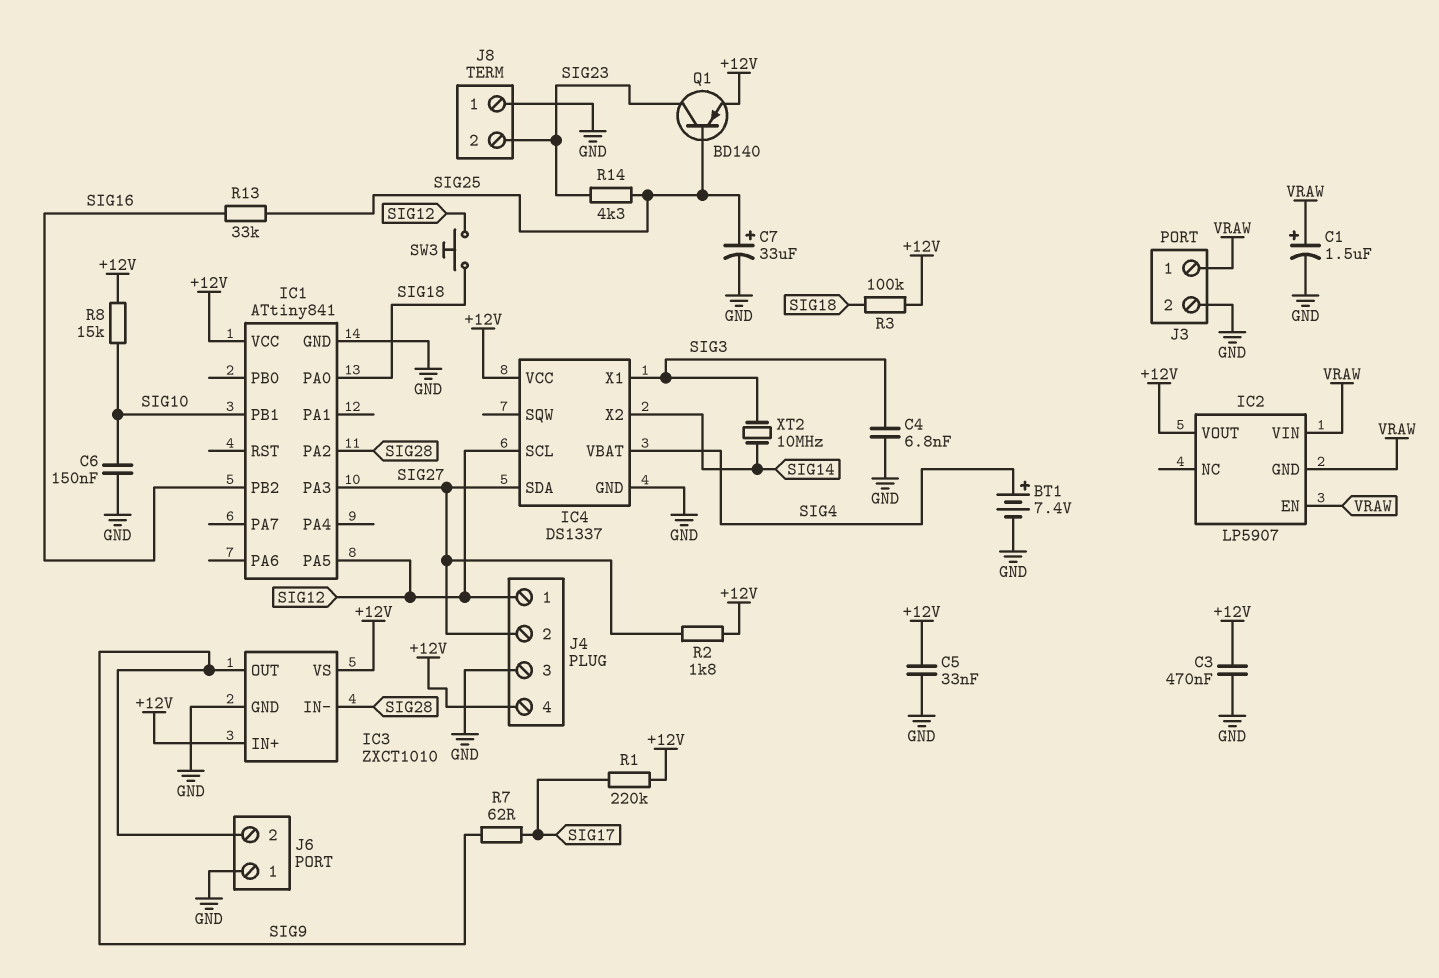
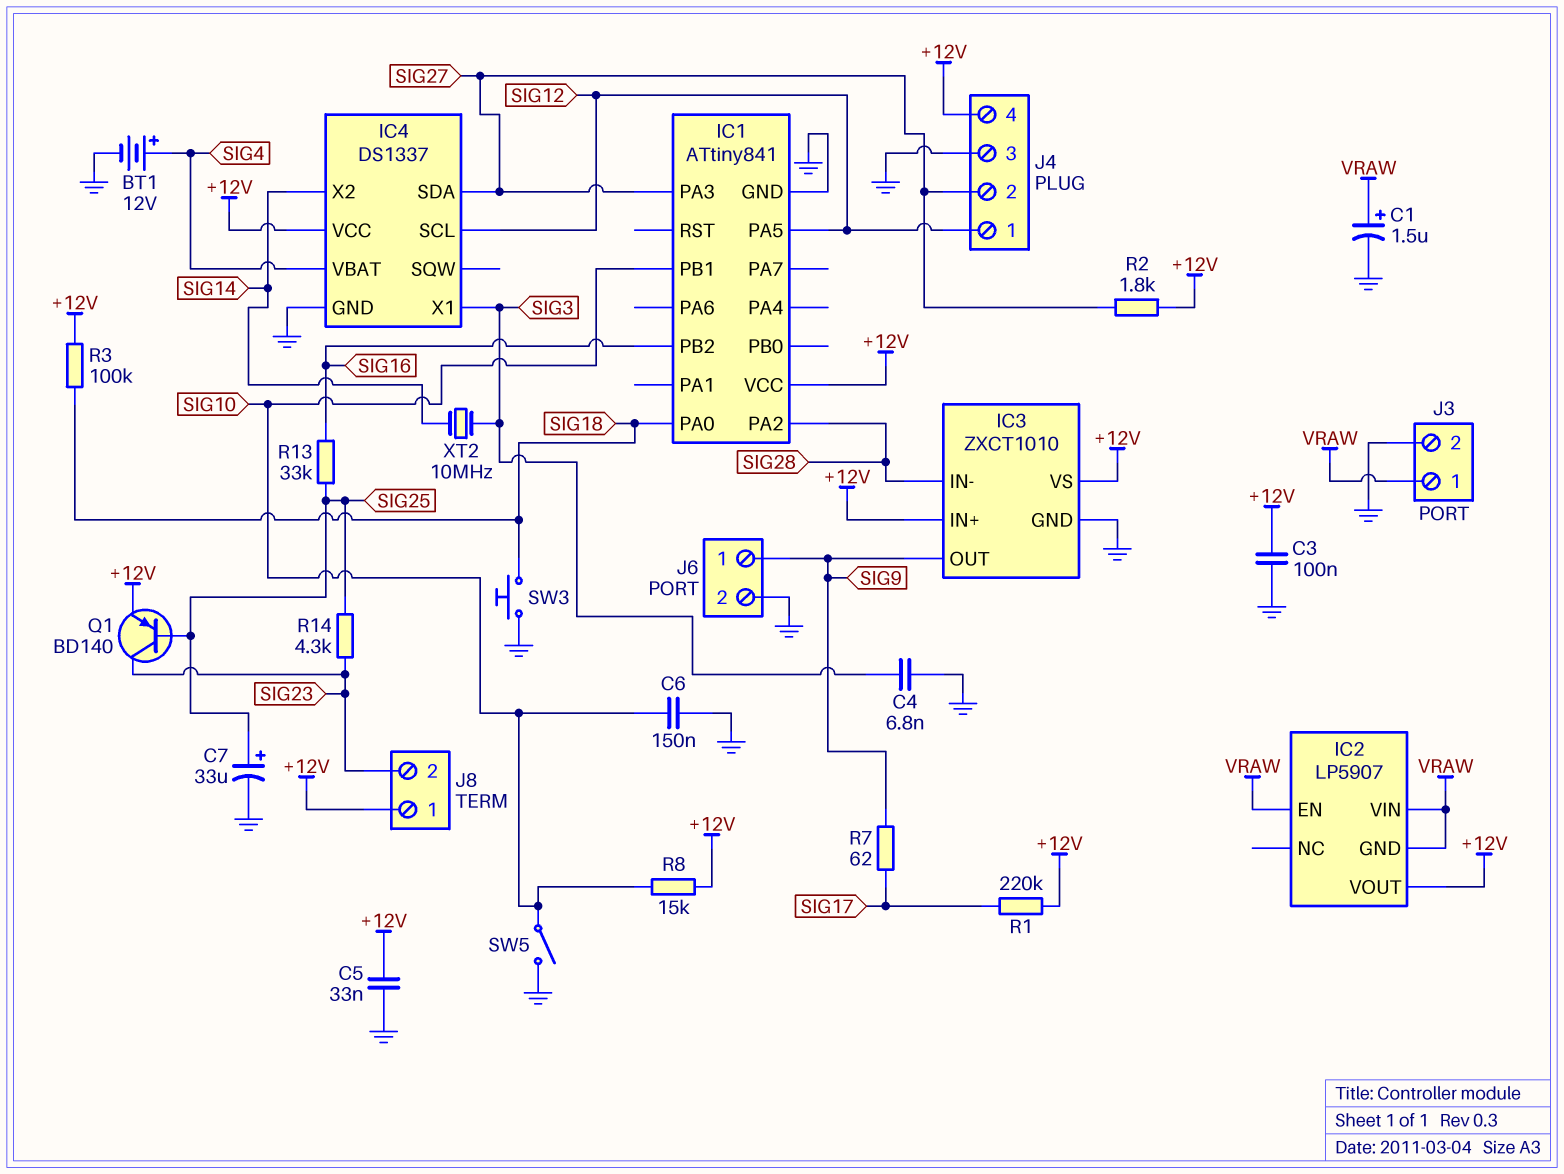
BT1: 7.4V (plus SIG4, minus GND) -> 12V (plus SIG4, minus GND)
C3: 470nF (+12V, GND) -> 100nF (+12V, GND)
J6 pin 1: GND -> SIG9
J6 pin 2: SIG9 -> GND
J8 pin 1: GND -> +12V
SW3: button (SIG12, SIG18) -> button (GND, SIG18)
SW5: none -> switch (GND, SIG10)

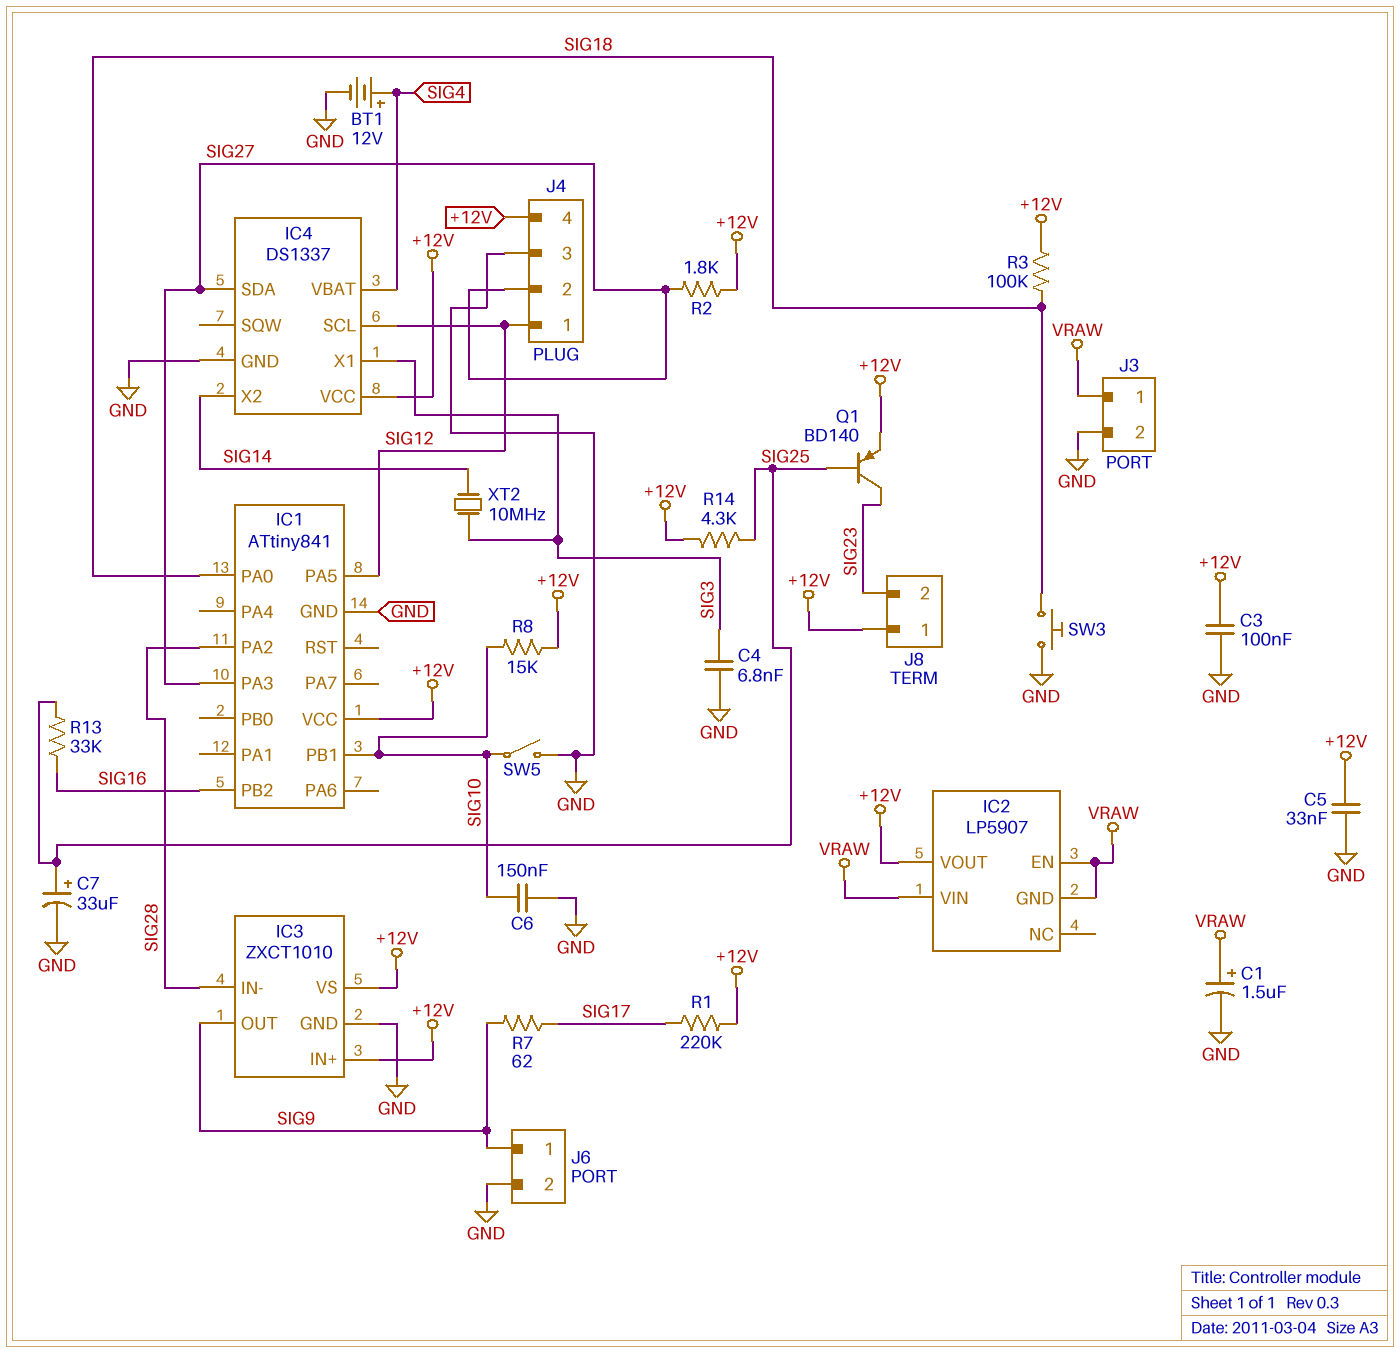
R14: 4.3k (SIG23, SIG25) -> 4.3k (+12V, SIG25)

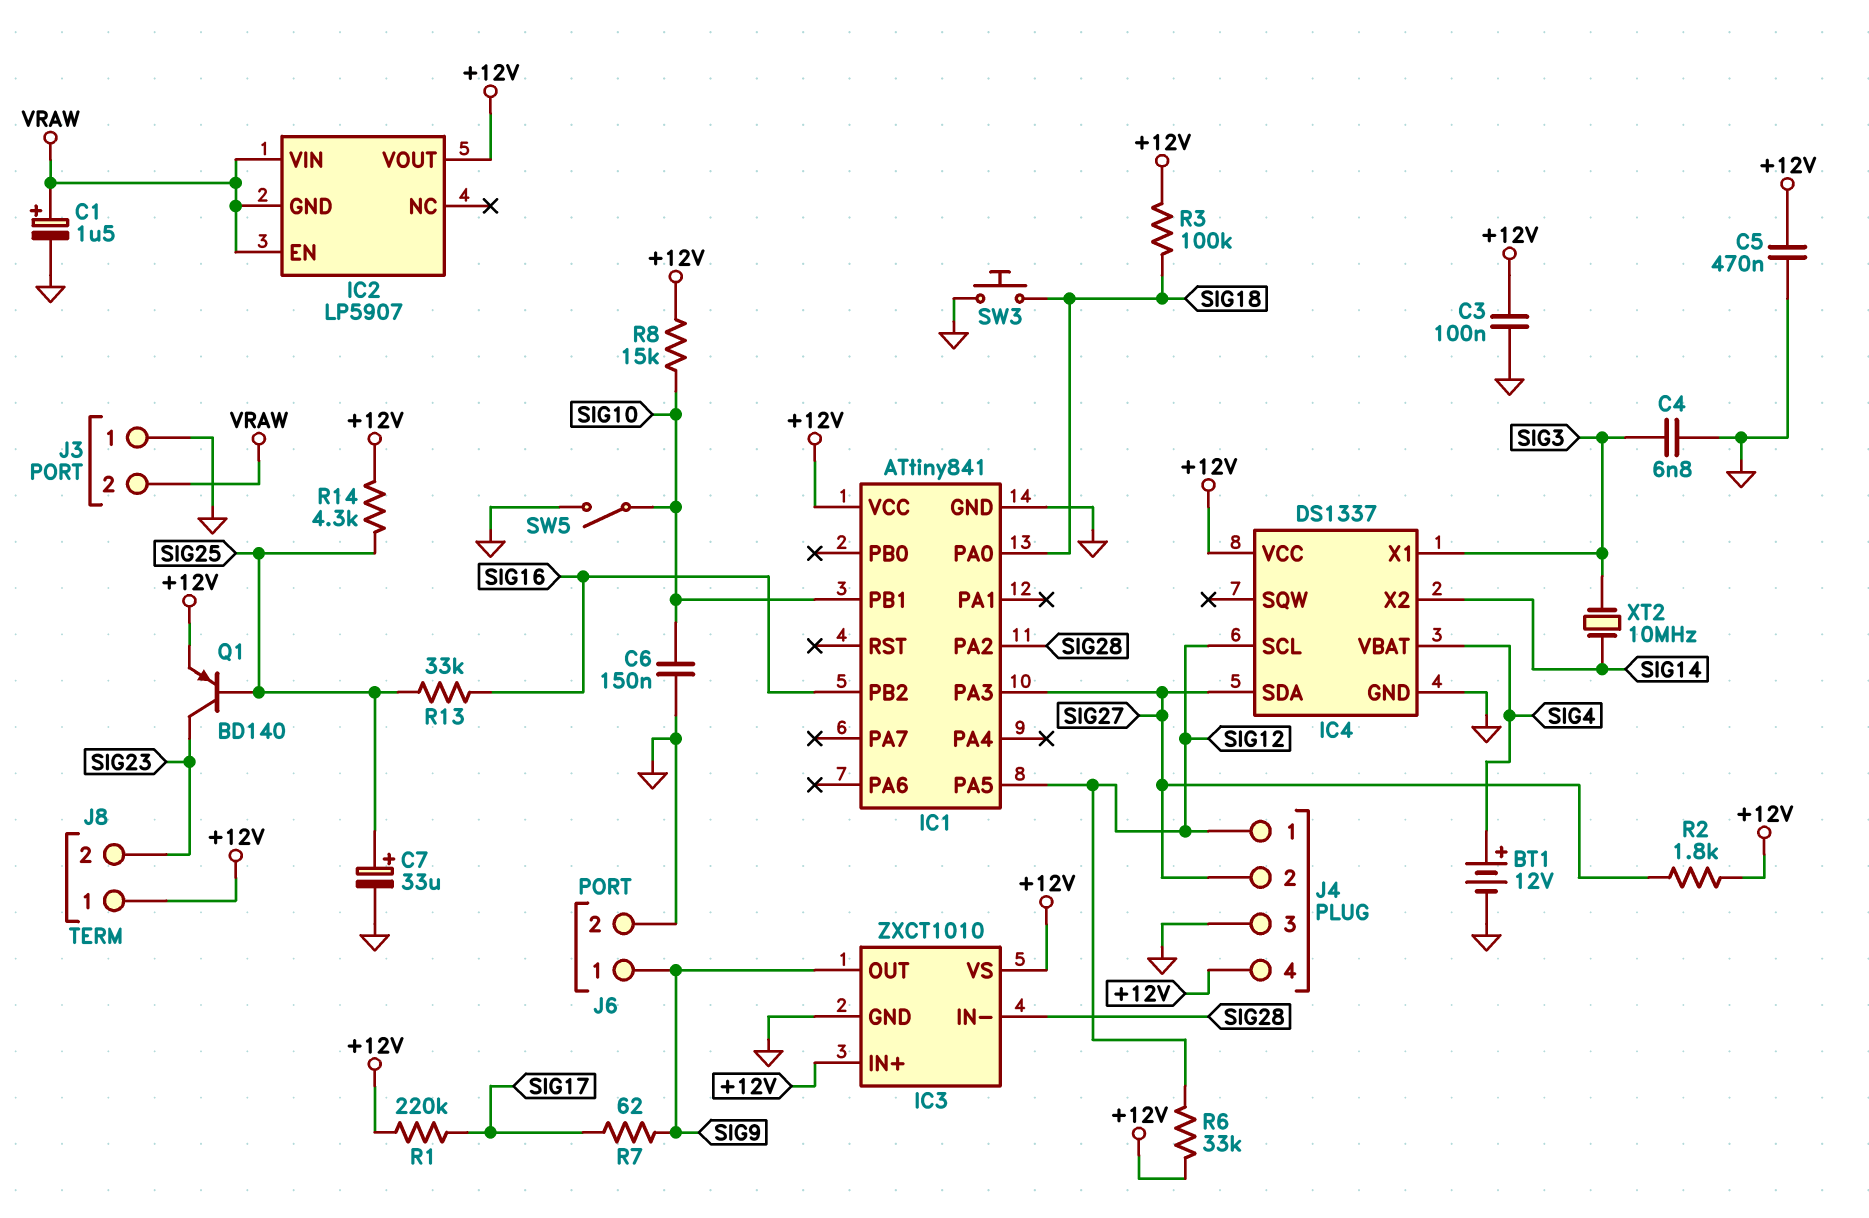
C5: 33nF (+12V, GND) -> 470nF (+12V, GND)
J3 pin 1: VRAW -> GND
J3 pin 2: GND -> VRAW
R6: none -> 33k (+12V, SIG12)

